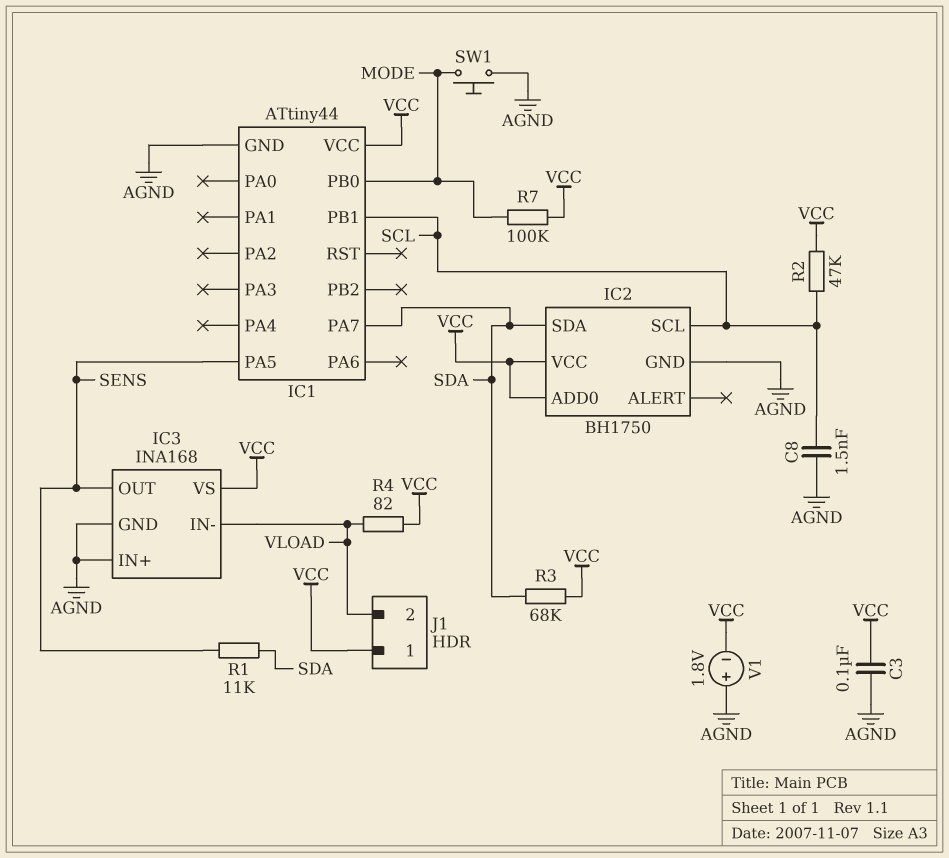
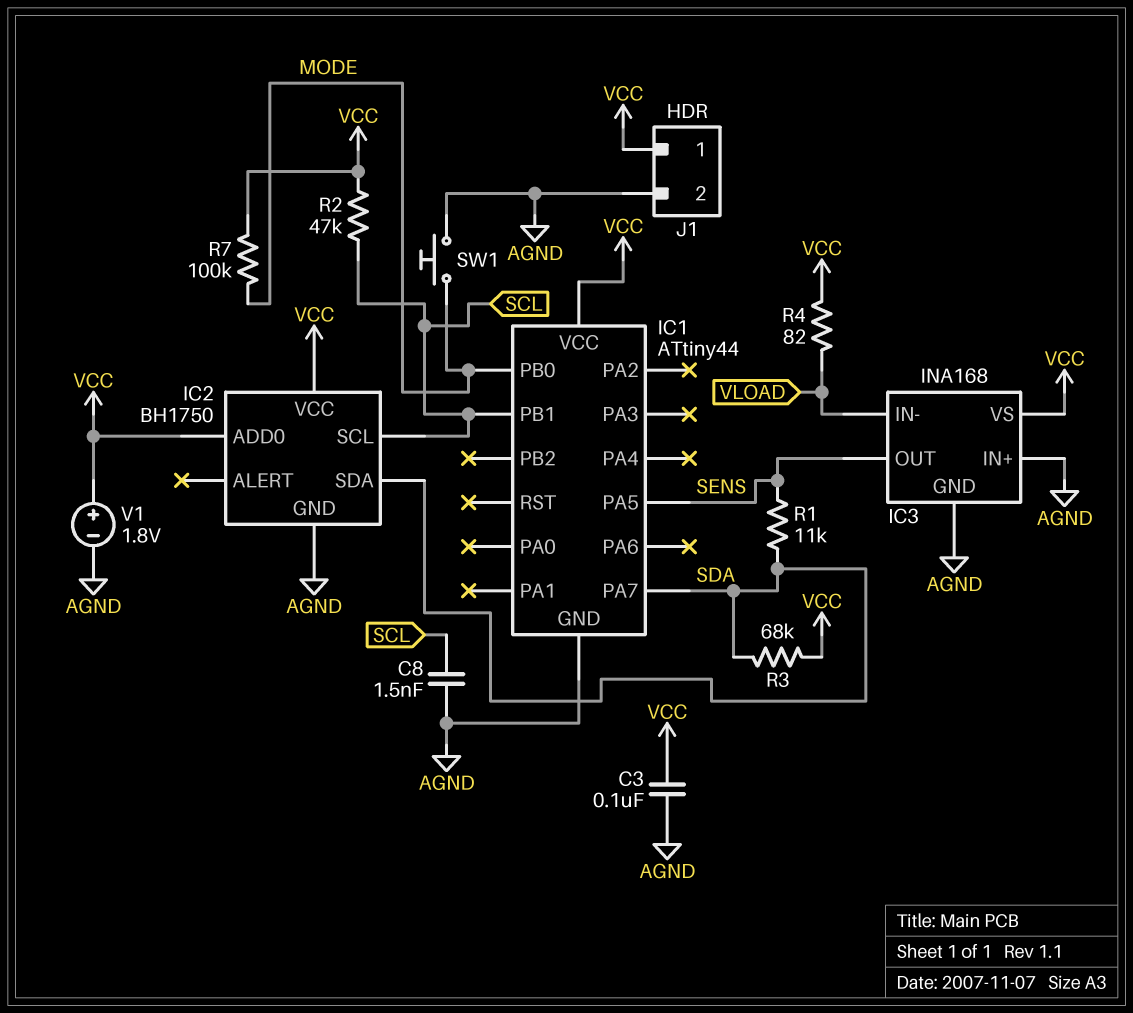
J1 pin 2: VLOAD -> AGND
V1: 1.8V (plus AGND, minus VCC) -> 1.8V (plus VCC, minus AGND)

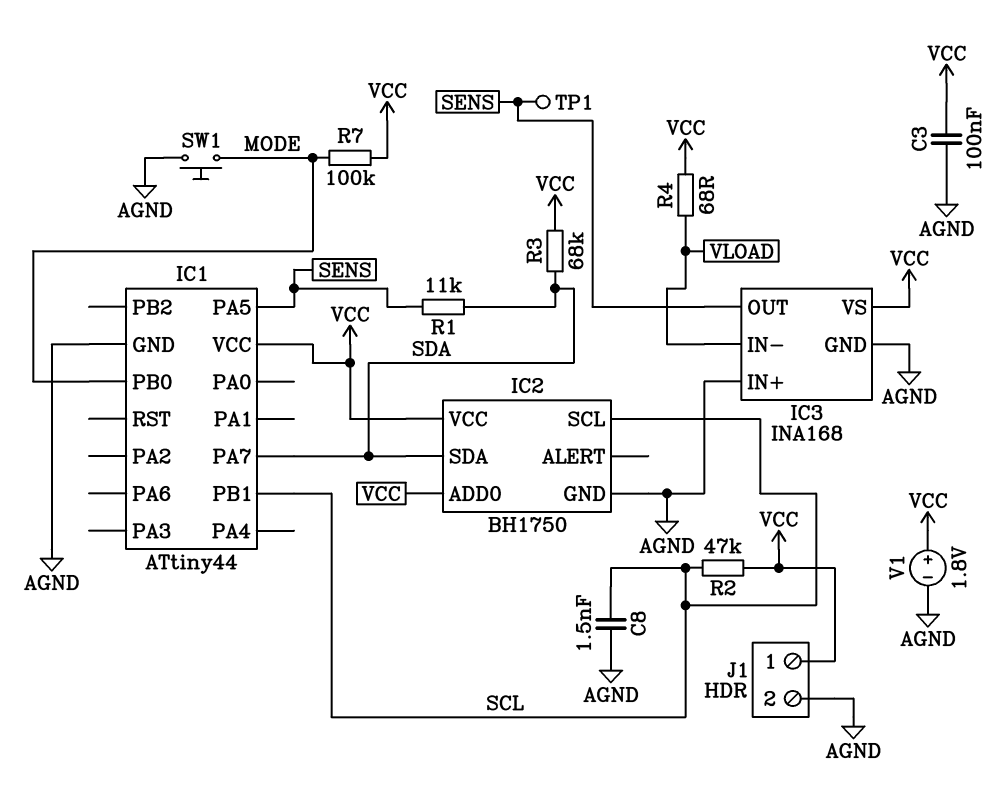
R4: 82 (VCC, VLOAD) -> 68 (VCC, VLOAD)
TP1: none -> test point (SENS)

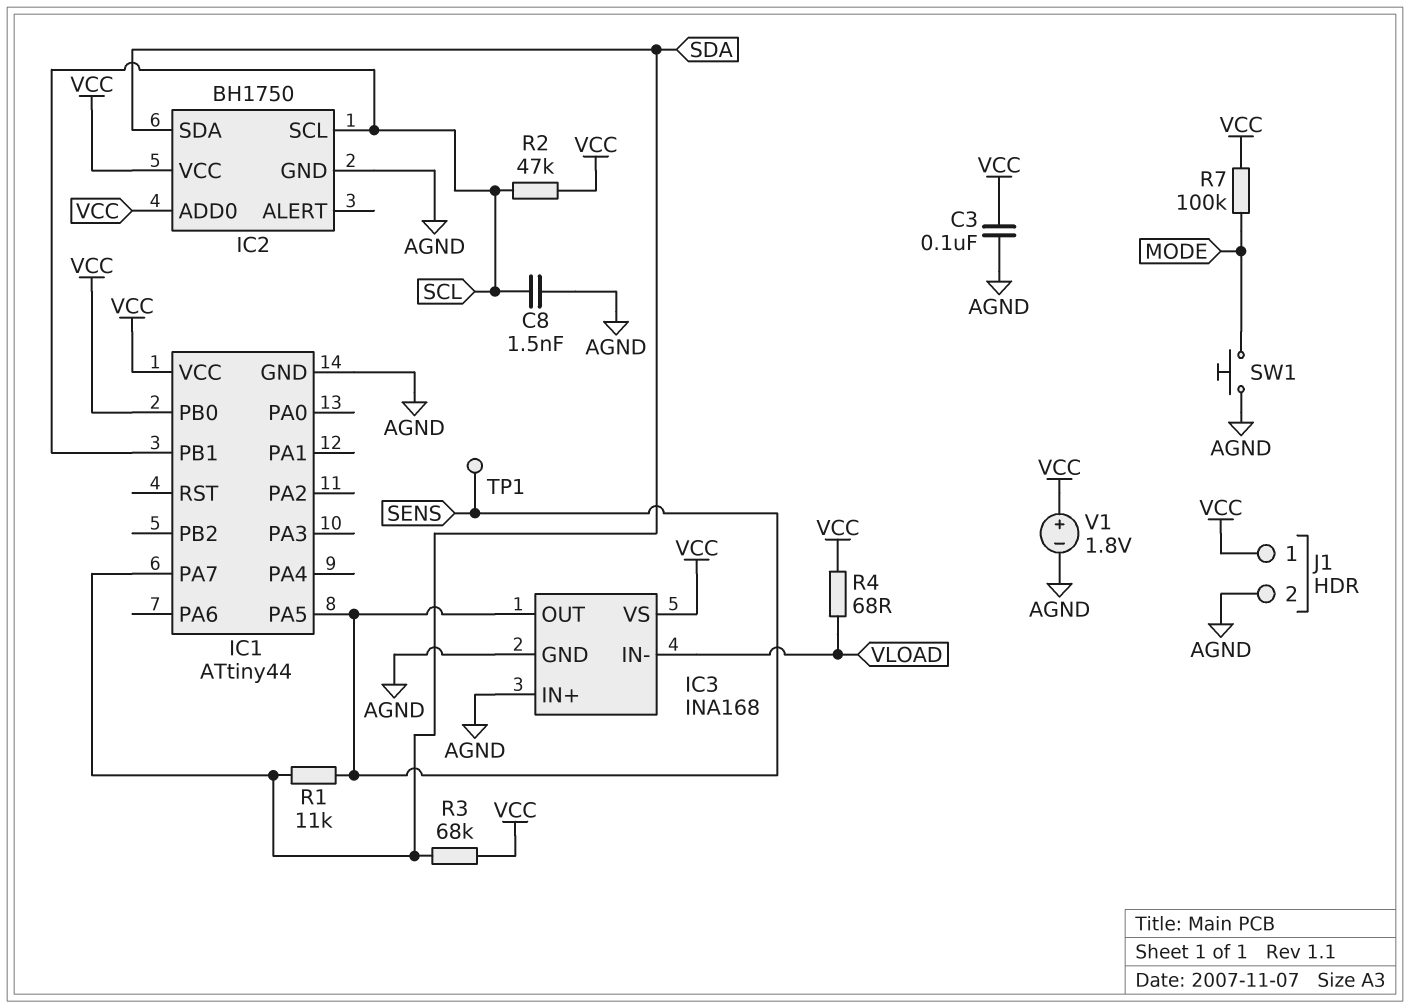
IC1 pin PB0: MODE -> VCC

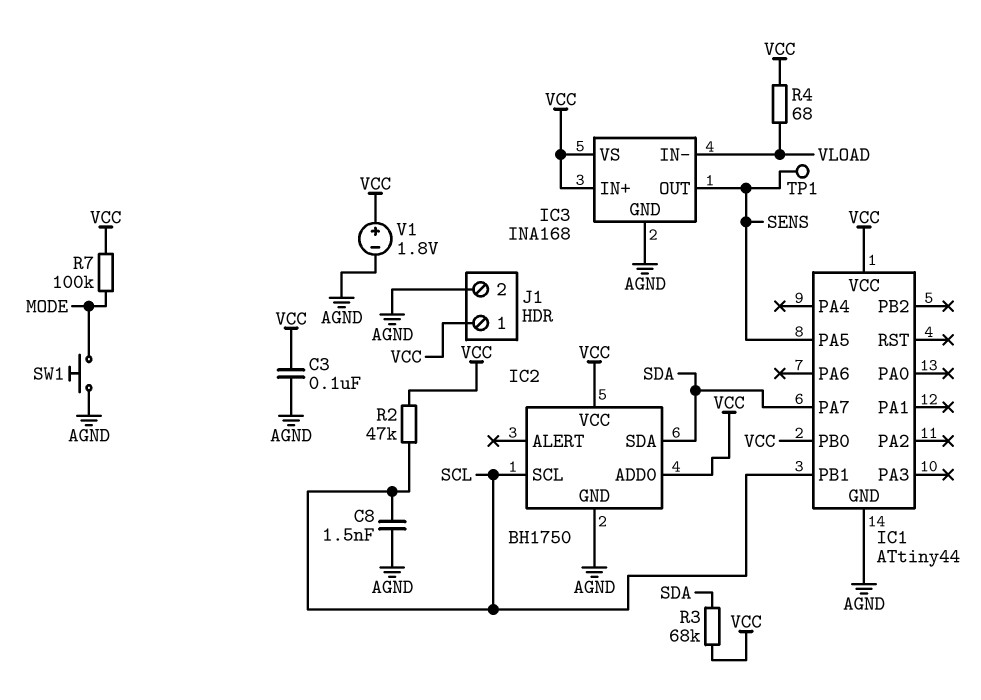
IC3 pin IN+: AGND -> VCC
R1: 11k (SDA, SENS) -> none

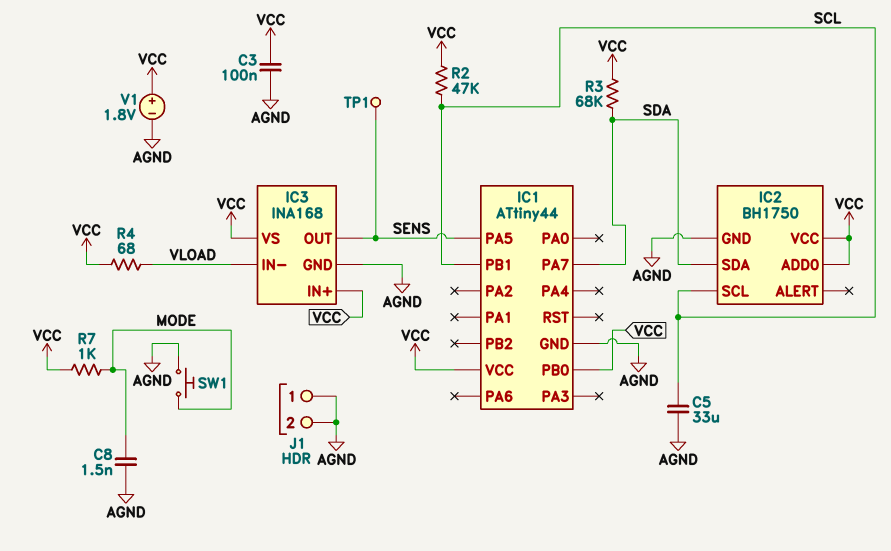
C5: none -> 33uF (AGND, SCL)
C8: 1.5nF (AGND, SCL) -> 1.5nF (AGND, MODE)
J1 pin 1: VCC -> AGND
R7: 100k (MODE, VCC) -> 1k (MODE, VCC)

